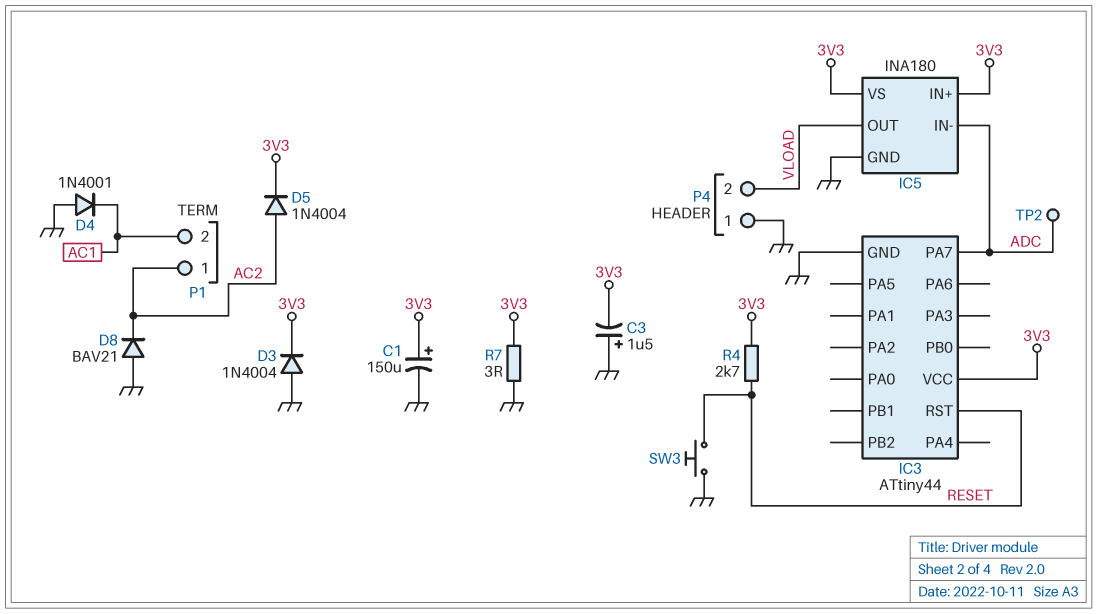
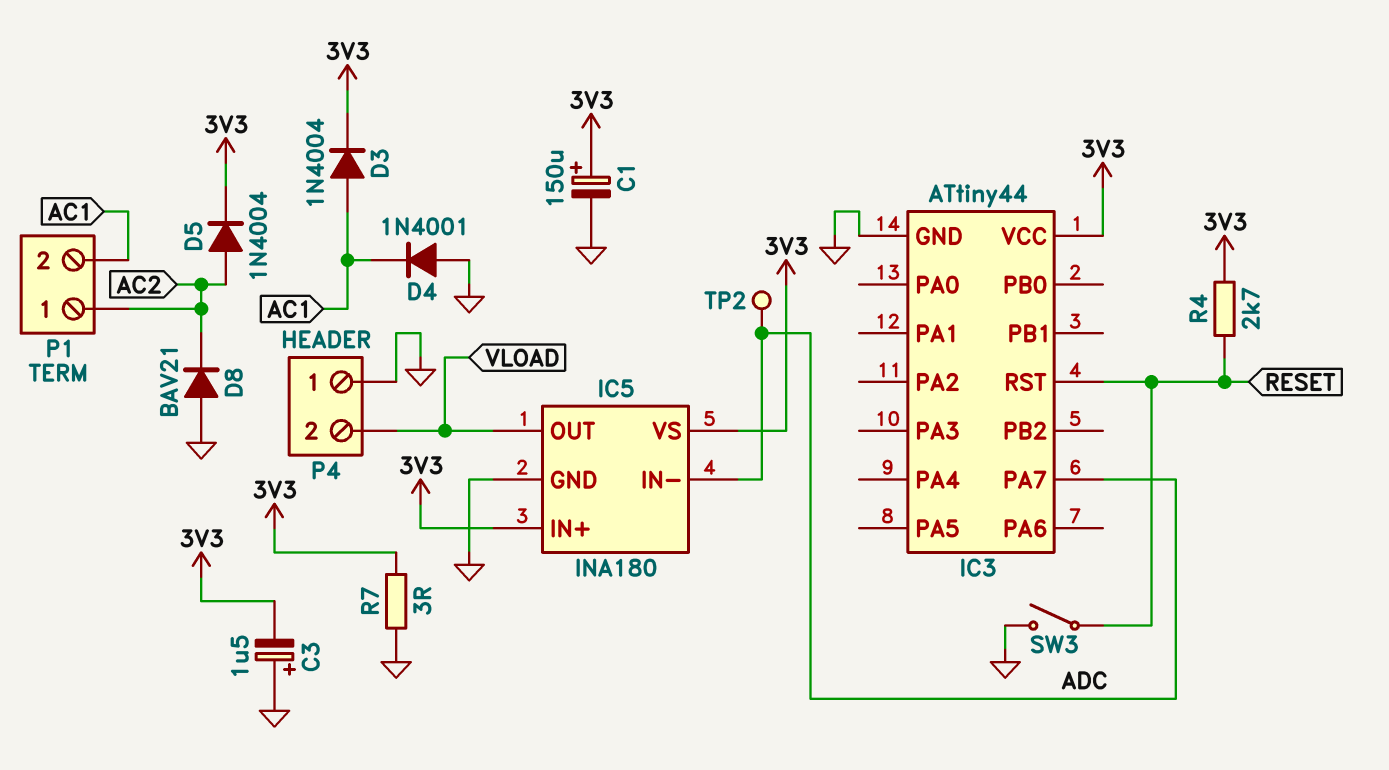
D3: diode 1N4004 (A GND, K 3V3) -> diode 1N4004 (A AC1, K 3V3)
SW3: button (GND, RESET) -> switch (GND, RESET)

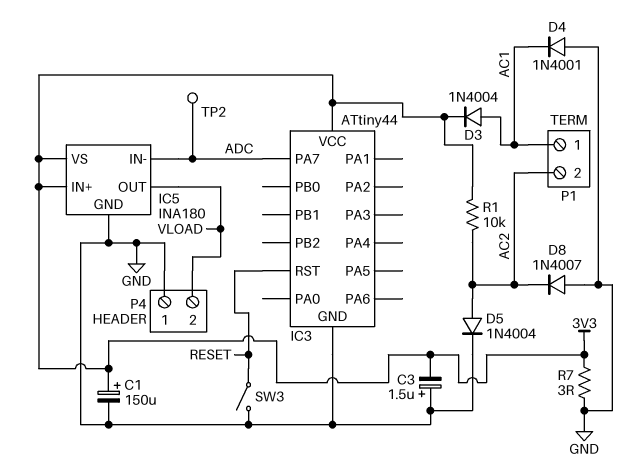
D5: diode 1N4004 (A AC2, K 3V3) -> diode 1N4004 (A AC2, K GND)
D8: diode BAV21 (A GND, K AC2) -> diode 1N4007 (A GND, K AC2)
P1 pin 1: AC2 -> AC1
P1 pin 2: AC1 -> AC2
R1: none -> 10k (3V3, AC2)
R4: 2.7k (3V3, RESET) -> none

